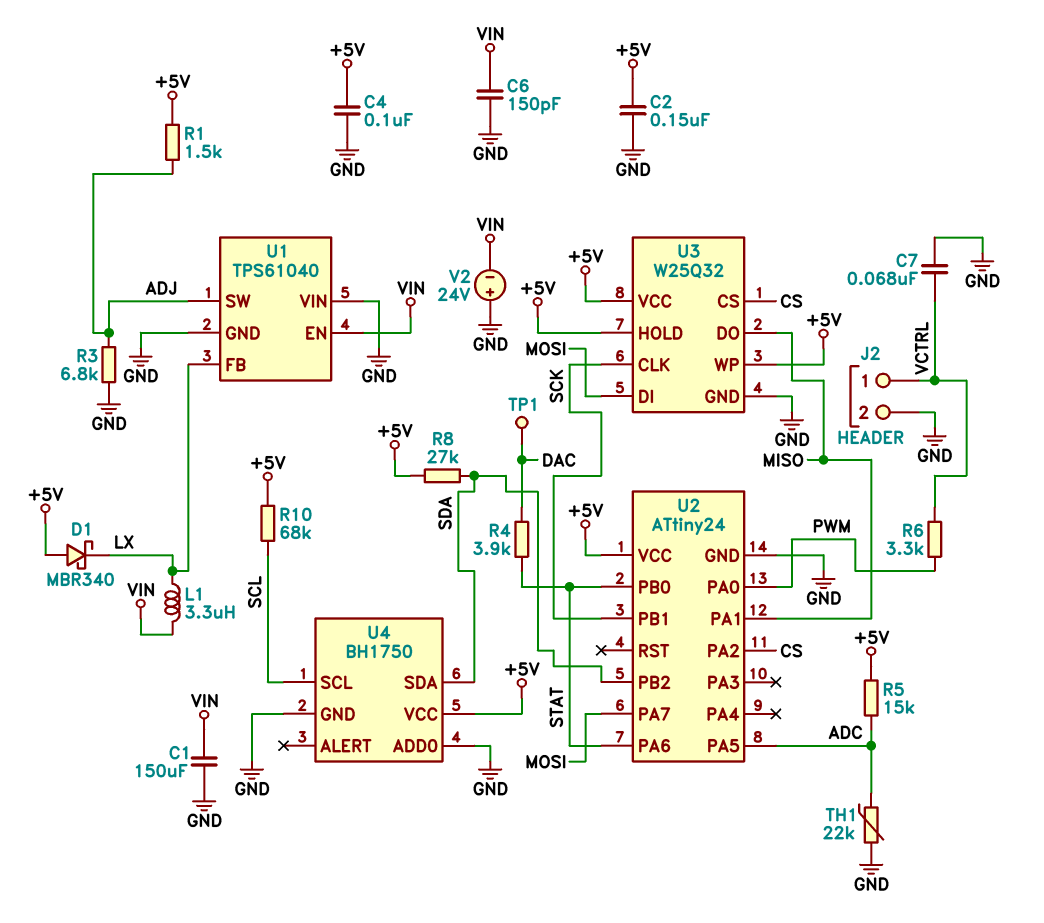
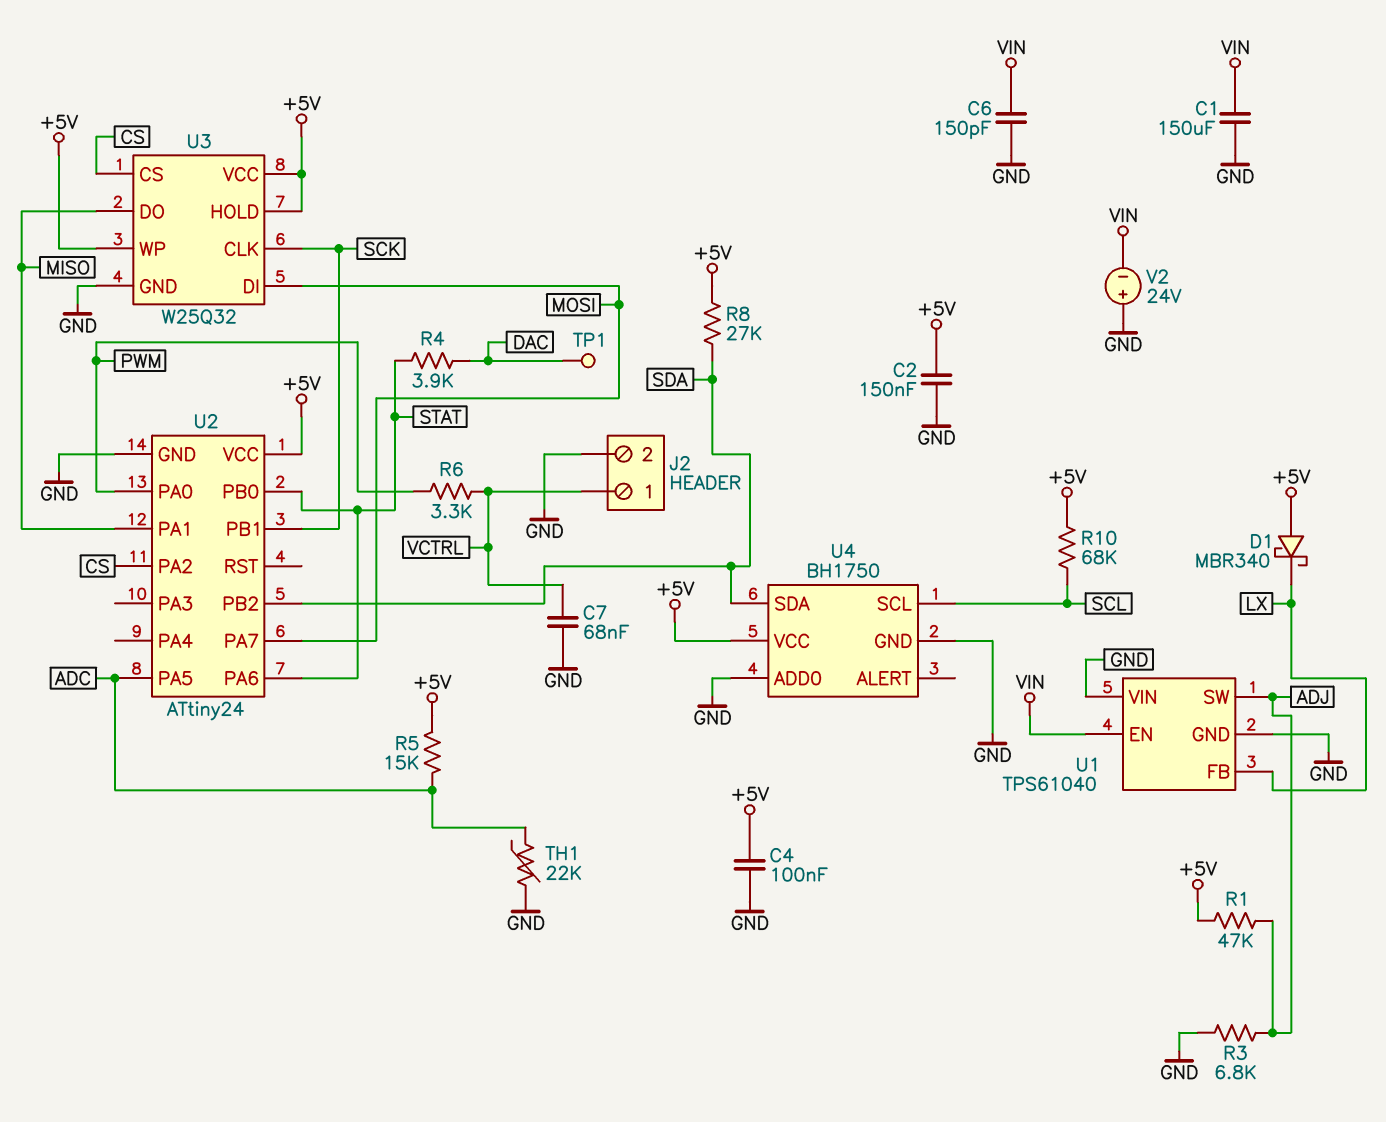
L1: 3.3uH (LX, VIN) -> none
R1: 1.5k (+5V, ADJ) -> 47k (+5V, ADJ)

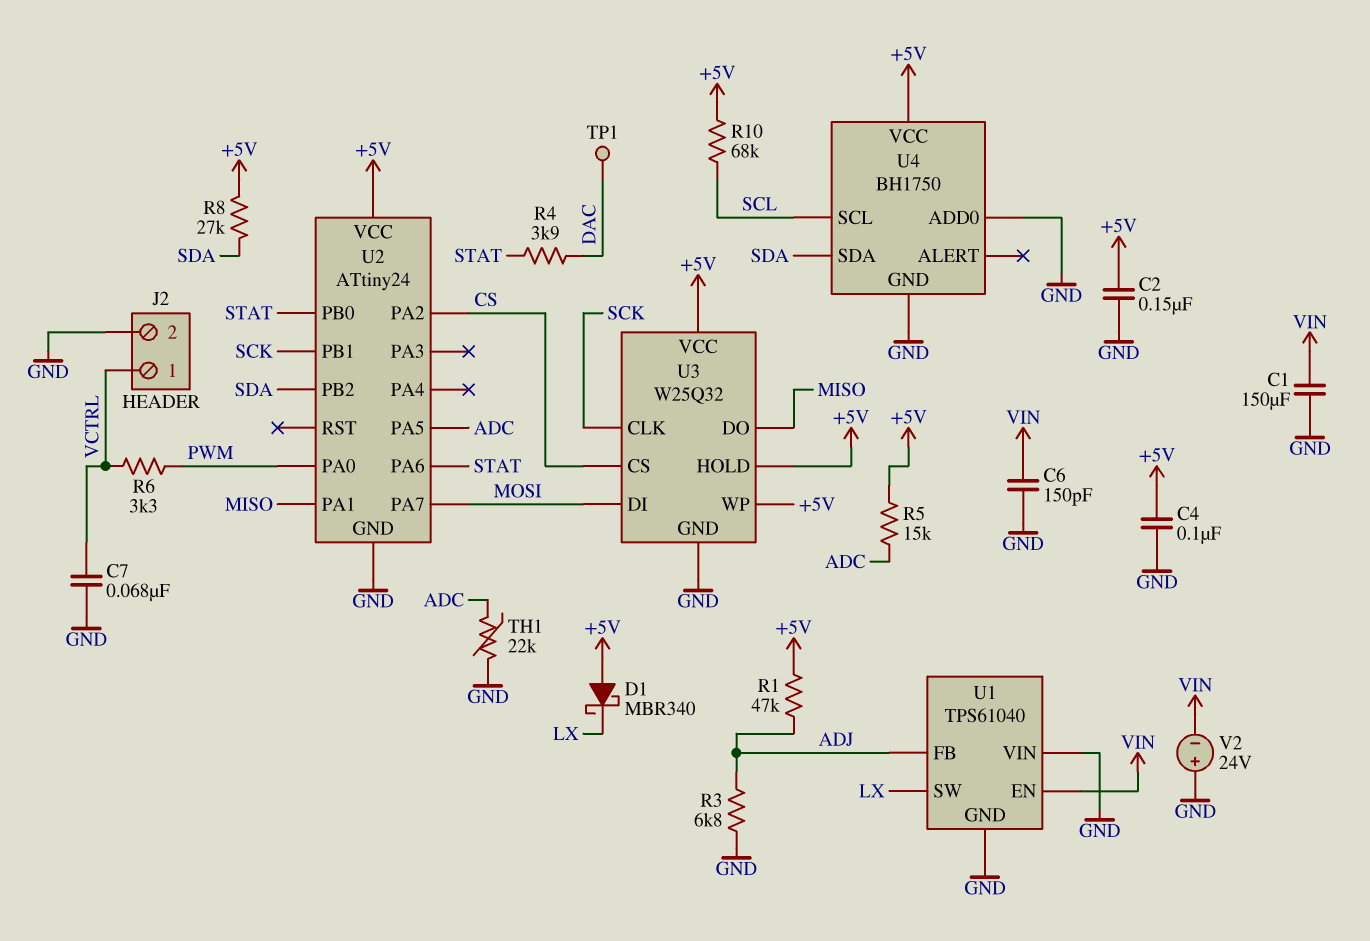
U1 pin FB: LX -> ADJ
U1 pin SW: ADJ -> LX

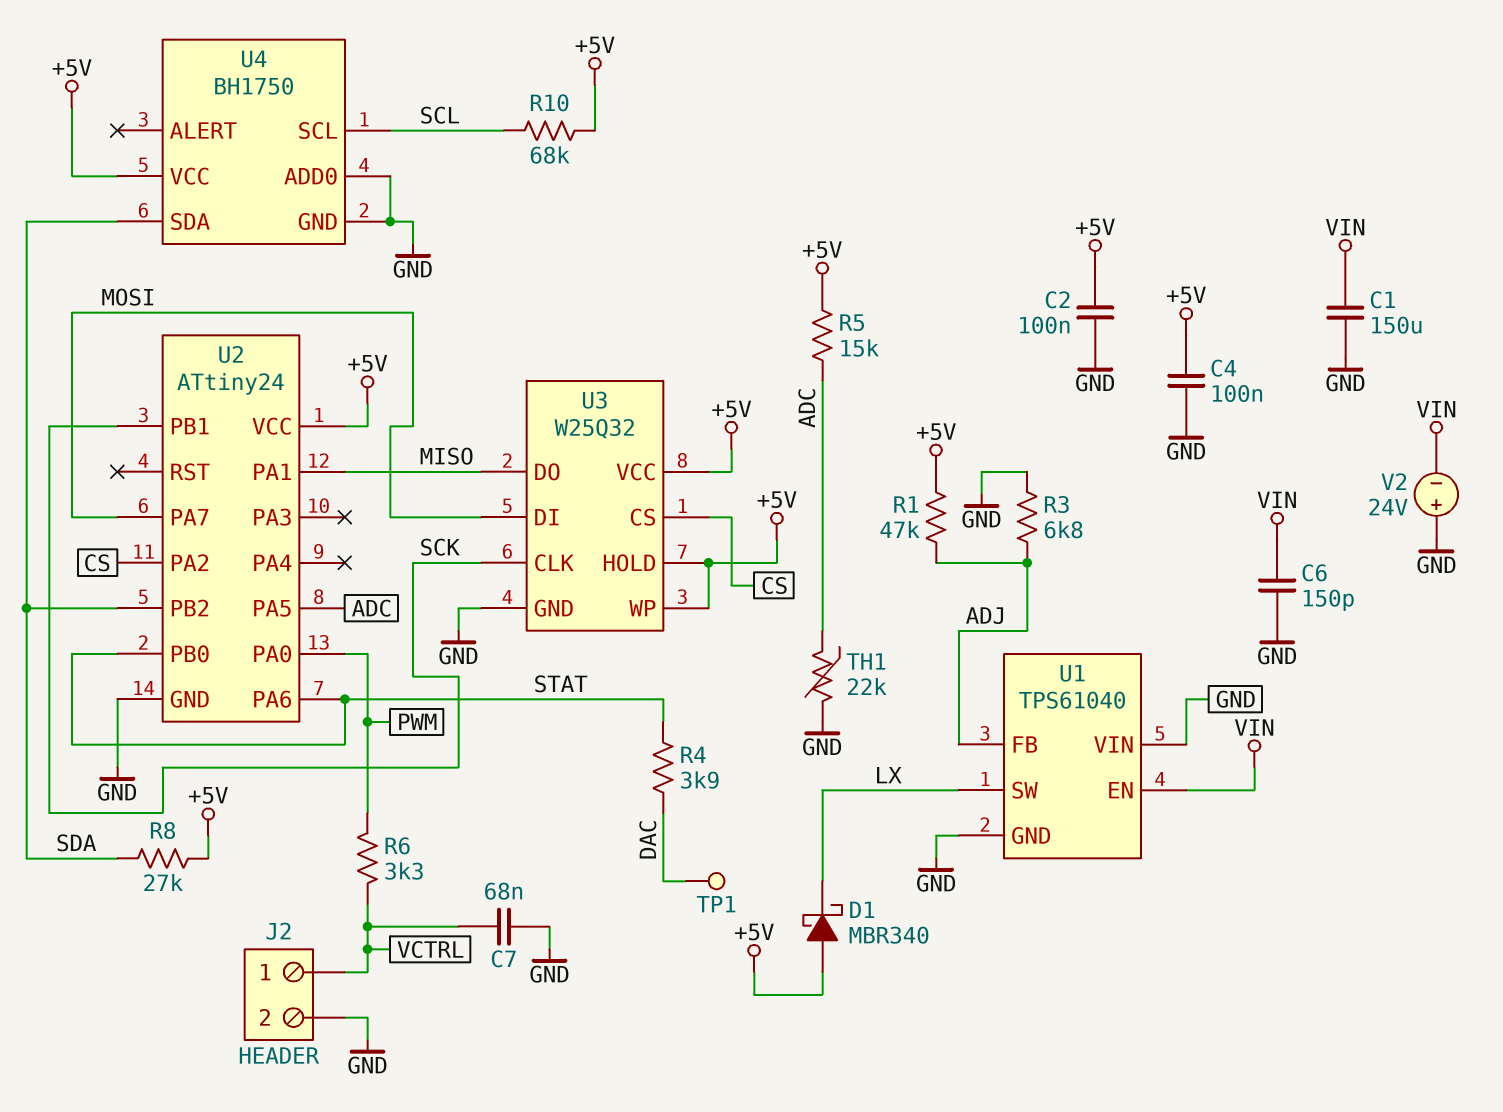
C2: 150nF (+5V, GND) -> 100nF (+5V, GND)

